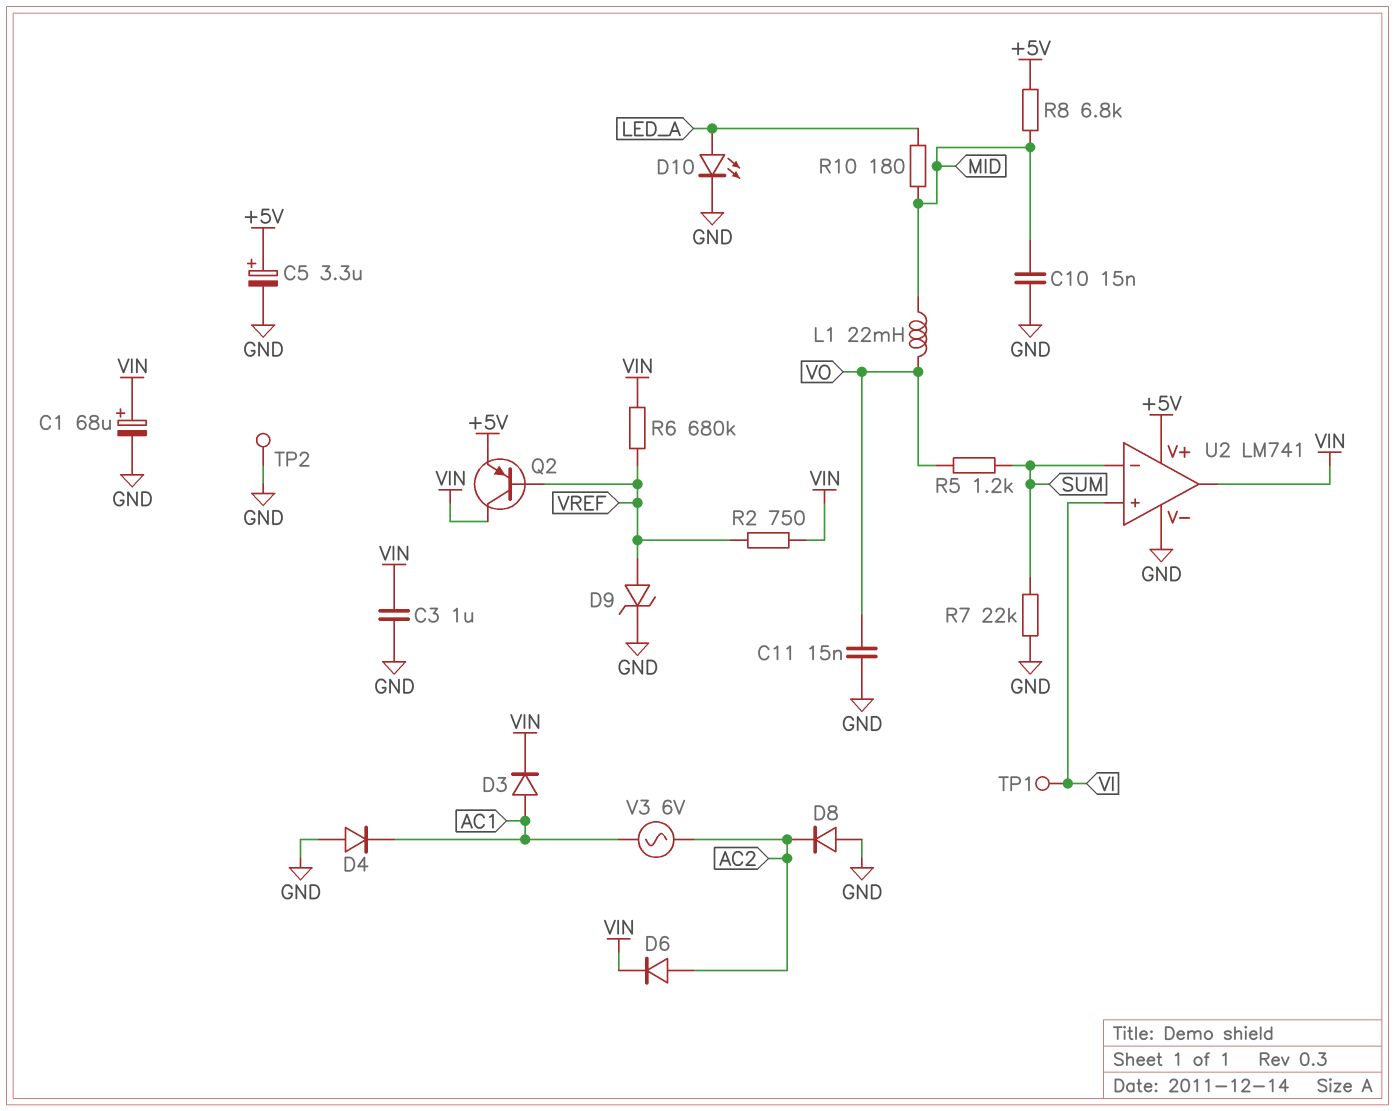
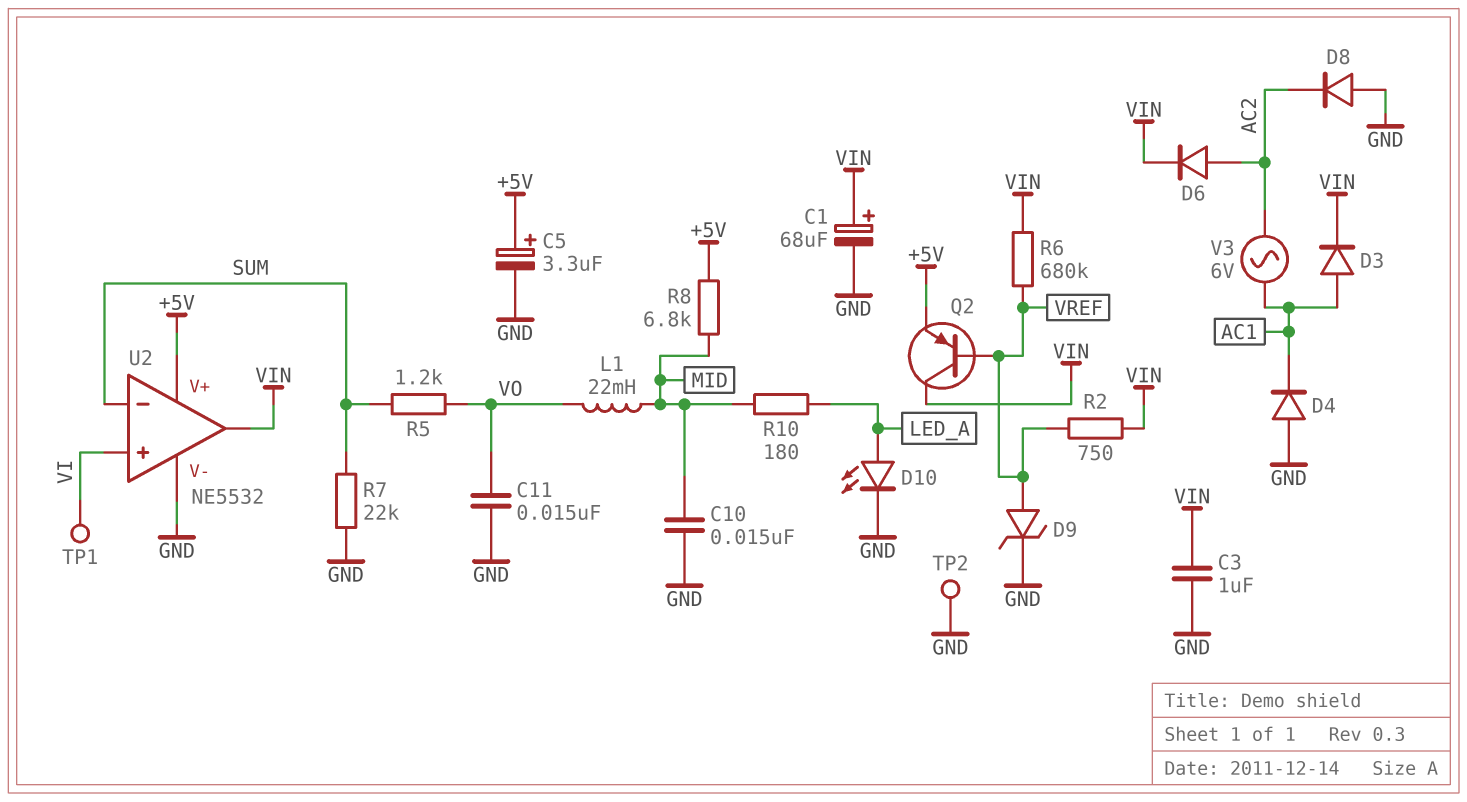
U2: LM741 -> NE5532

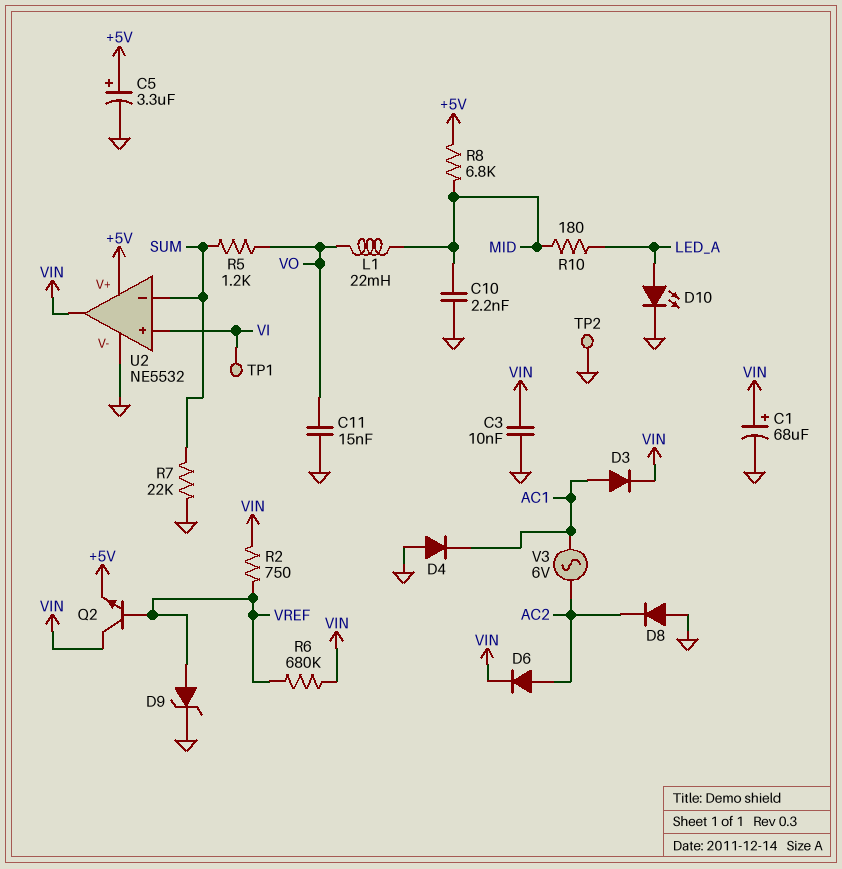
C3: 1uF (GND, VIN) -> 10nF (GND, VIN)
C10: 15nF (GND, MID) -> 2.2nF (GND, MID)
Q2: PNP (B VREF, C VIN, E +5V) -> NPN (B VREF, C VIN, E +5V)

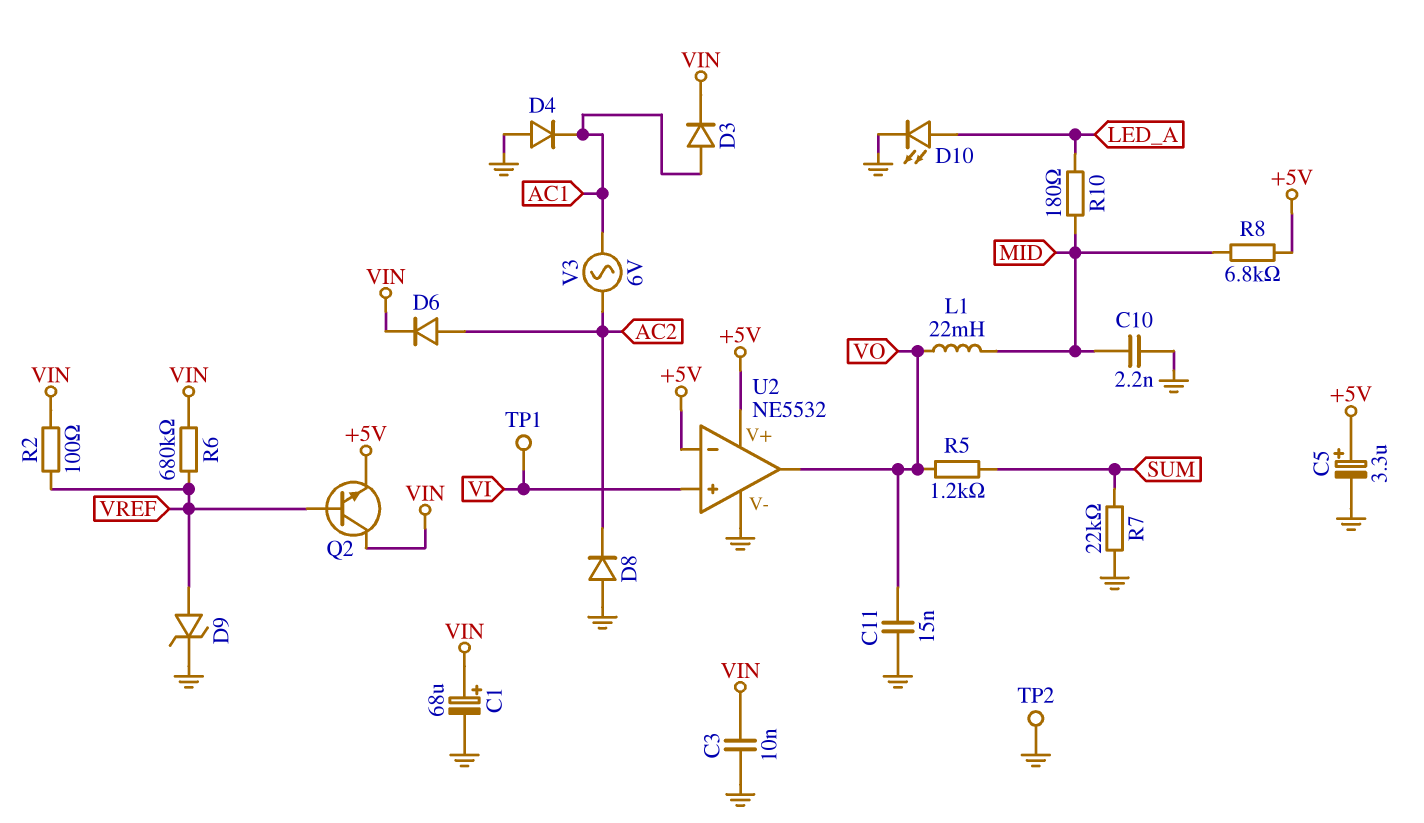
R2: 750 (VIN, VREF) -> 100 (VIN, VREF)
U2 pin in-: SUM -> +5V
U2 pin out: VIN -> VO

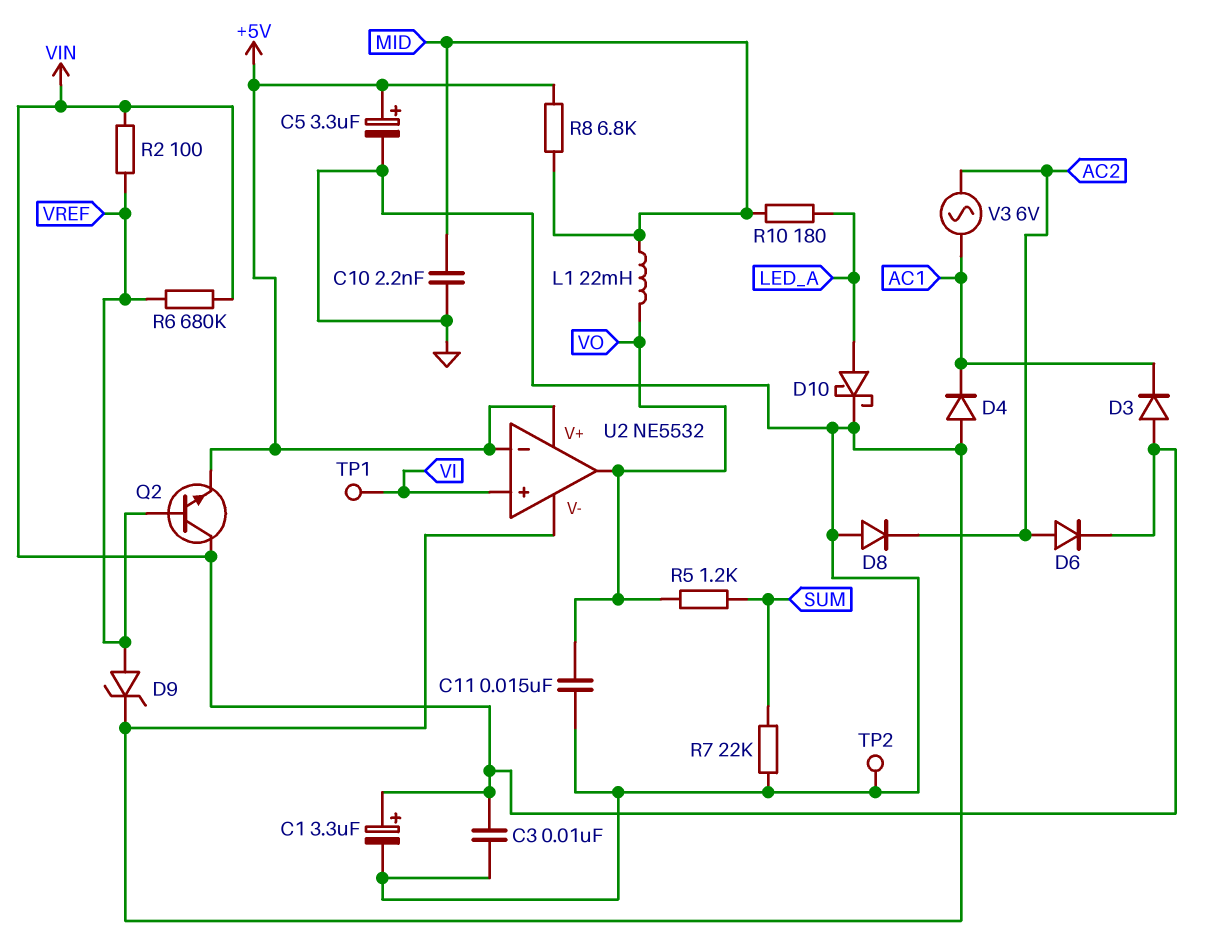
C1: 68uF (plus VIN, minus GND) -> 3.3uF (plus VIN, minus GND)
D3: diode (A AC1, K VIN) -> diode (A VIN, K AC1)
D10: LED (A LED_A, K GND) -> schottky (A LED_A, K GND)

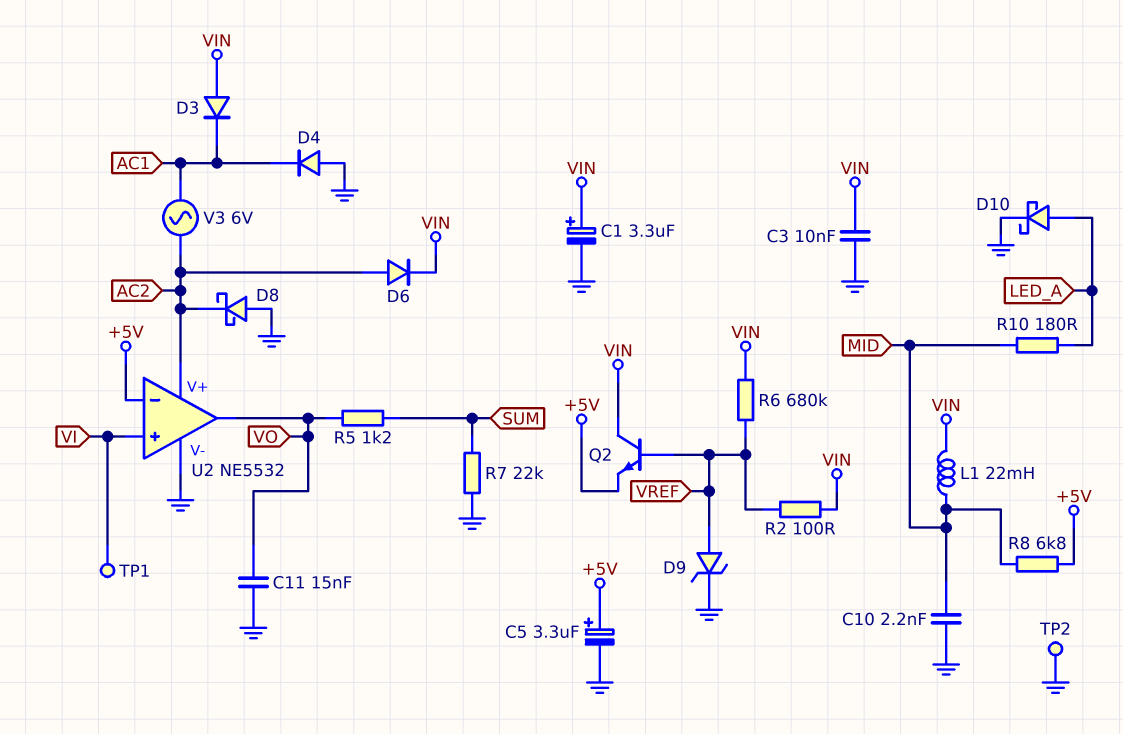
D8: diode (A GND, K AC2) -> schottky (A GND, K AC2)
L1: 22mH (MID, VO) -> 22mH (MID, VIN)
U2 pin V+: +5V -> AC2

